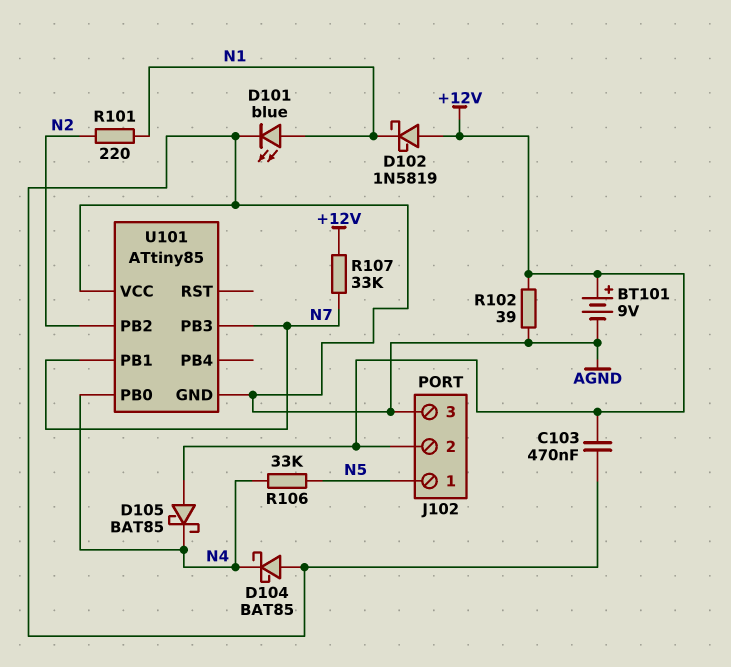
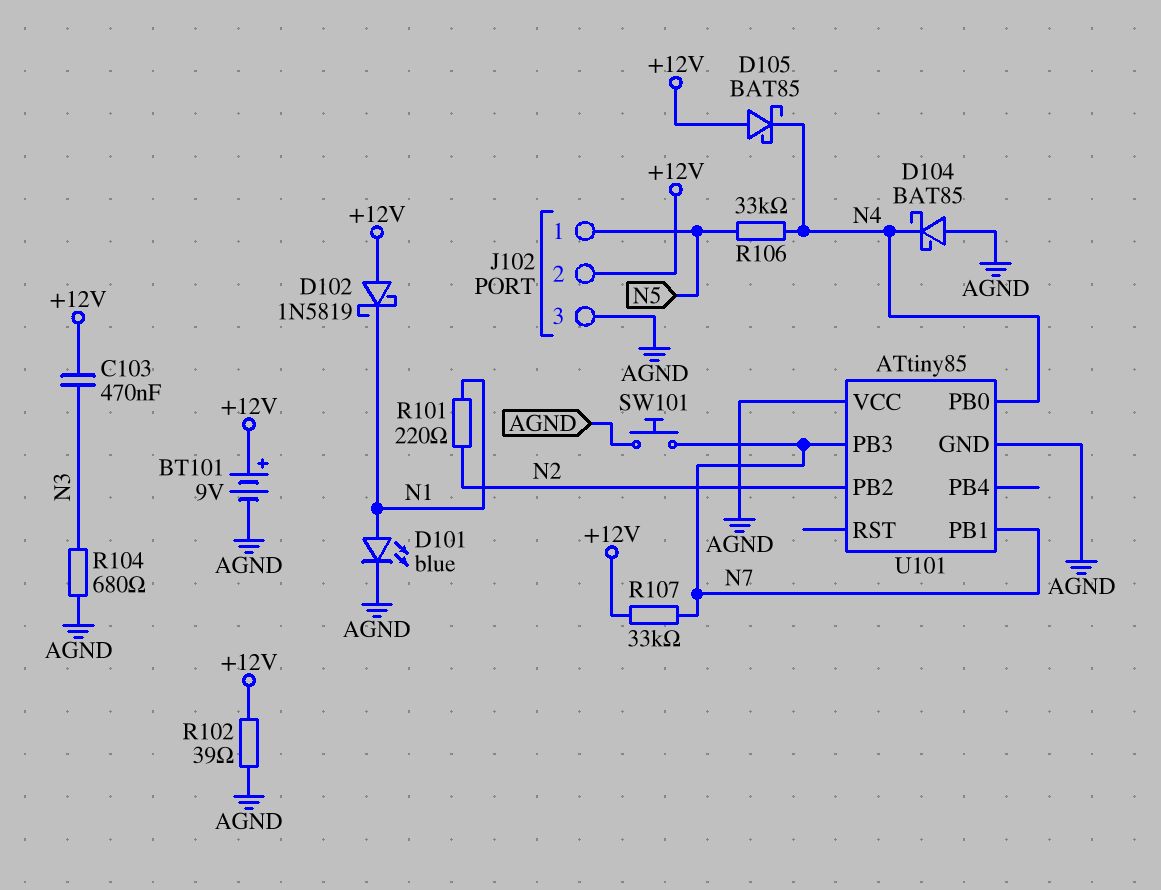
C103: 470nF (+12V, AGND) -> 470nF (+12V, N3)
R104: none -> 680 (AGND, N3)
SW101: none -> button (AGND, N7)

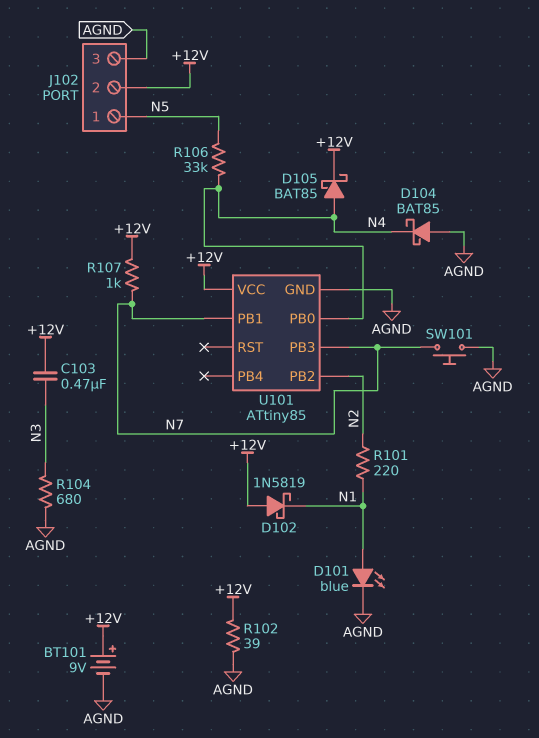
D105: schottky BAT85 (A +12V, K N4) -> schottky BAT85 (A N4, K +12V)
R107: 33k (+12V, N7) -> 1k (+12V, N7)
U101 pin VCC: AGND -> +12V

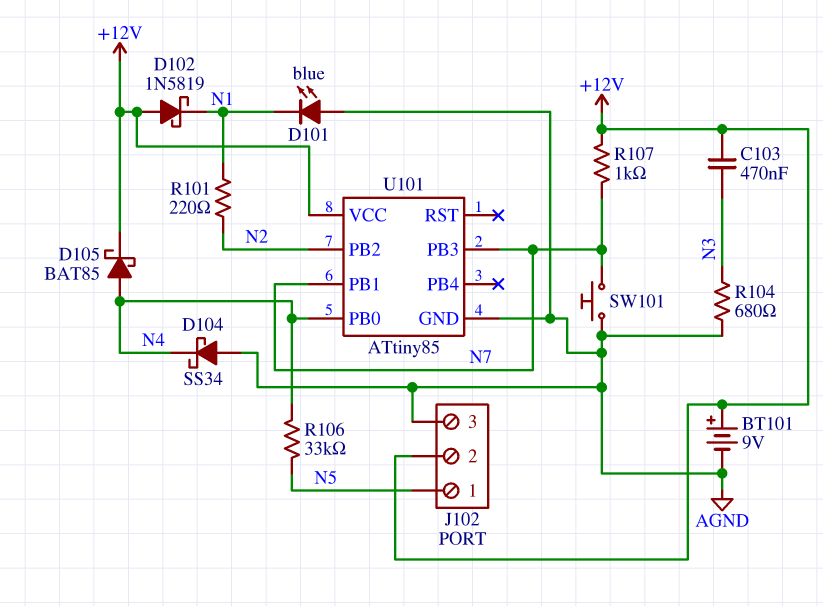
D101: LED blue (A N1, K AGND) -> LED blue (A AGND, K N1)
D104: schottky BAT85 (A AGND, K N4) -> schottky SS34 (A AGND, K N4)
R102: 39 (+12V, AGND) -> none

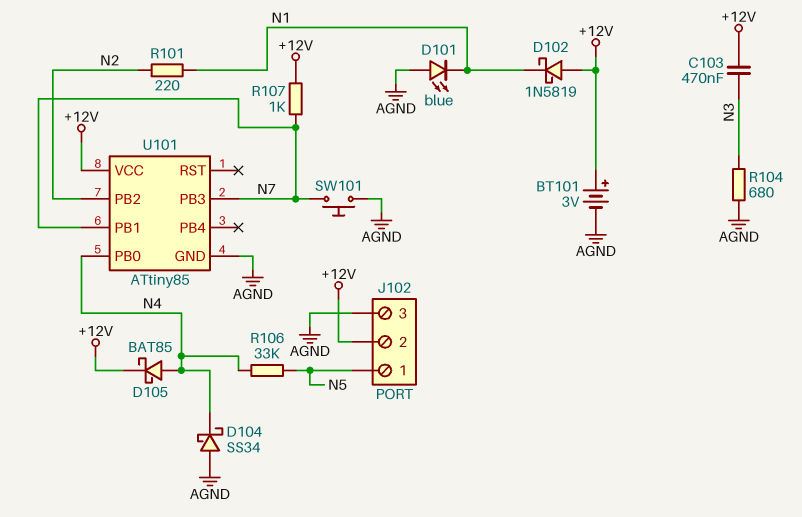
BT101: 9V (plus +12V, minus AGND) -> 3V (plus +12V, minus AGND)

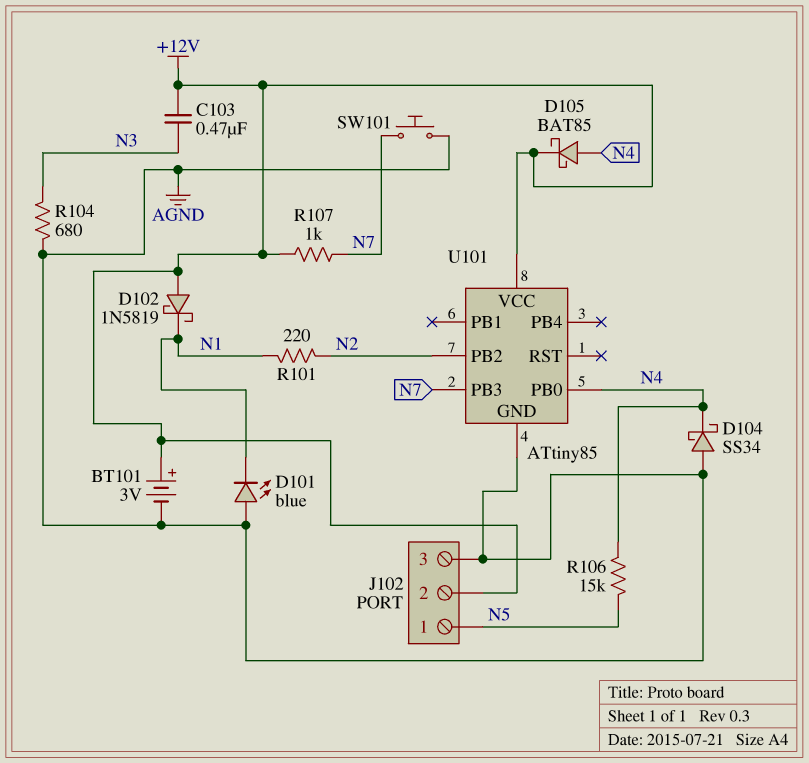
R106: 33k (N4, N5) -> 15k (N4, N5)
U101 pin PB1: N7 -> none

